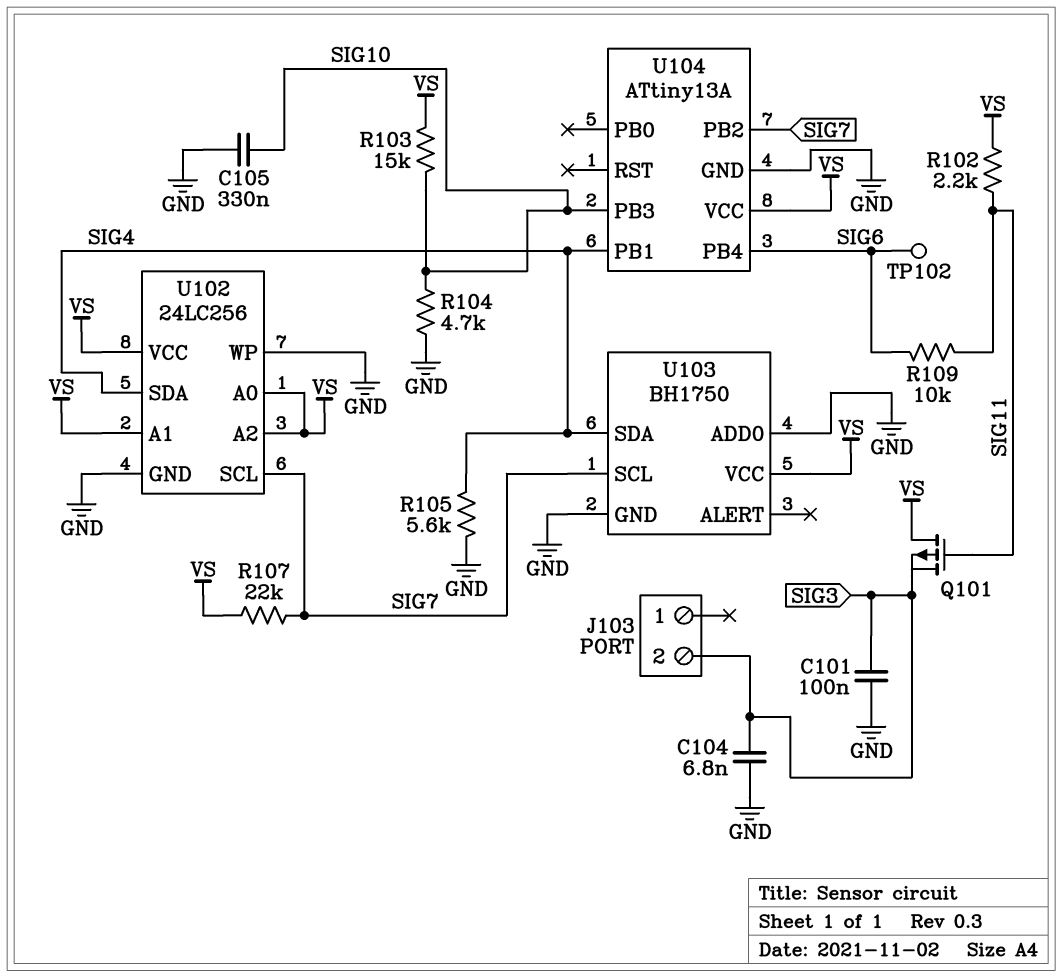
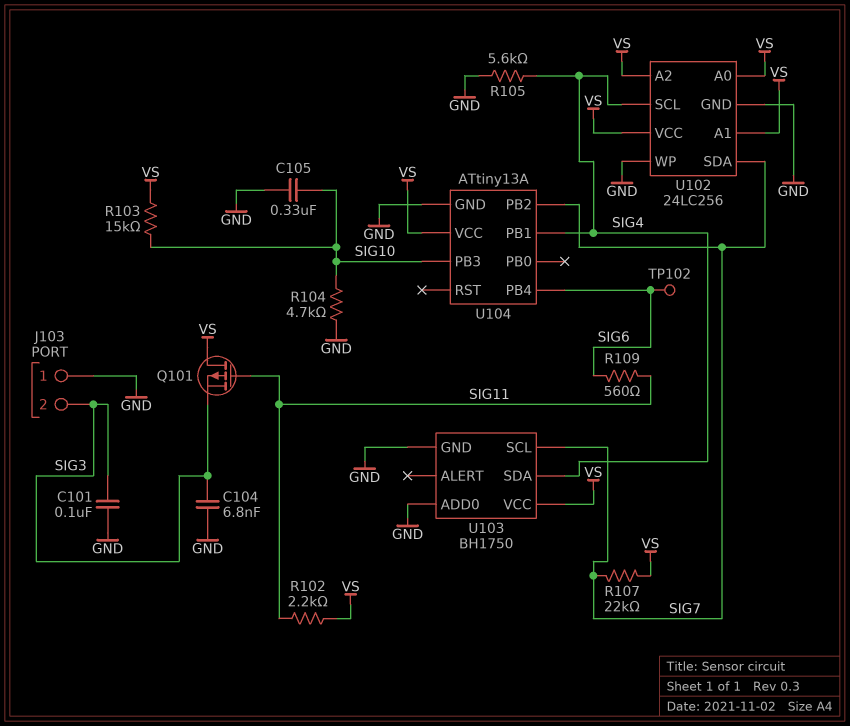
J103 pin 1: none -> GND
R109: 10k (SIG6, SIG11) -> 560 (SIG6, SIG11)
U102 pin SCL: SIG7 -> SIG4
U102 pin SDA: SIG4 -> SIG7

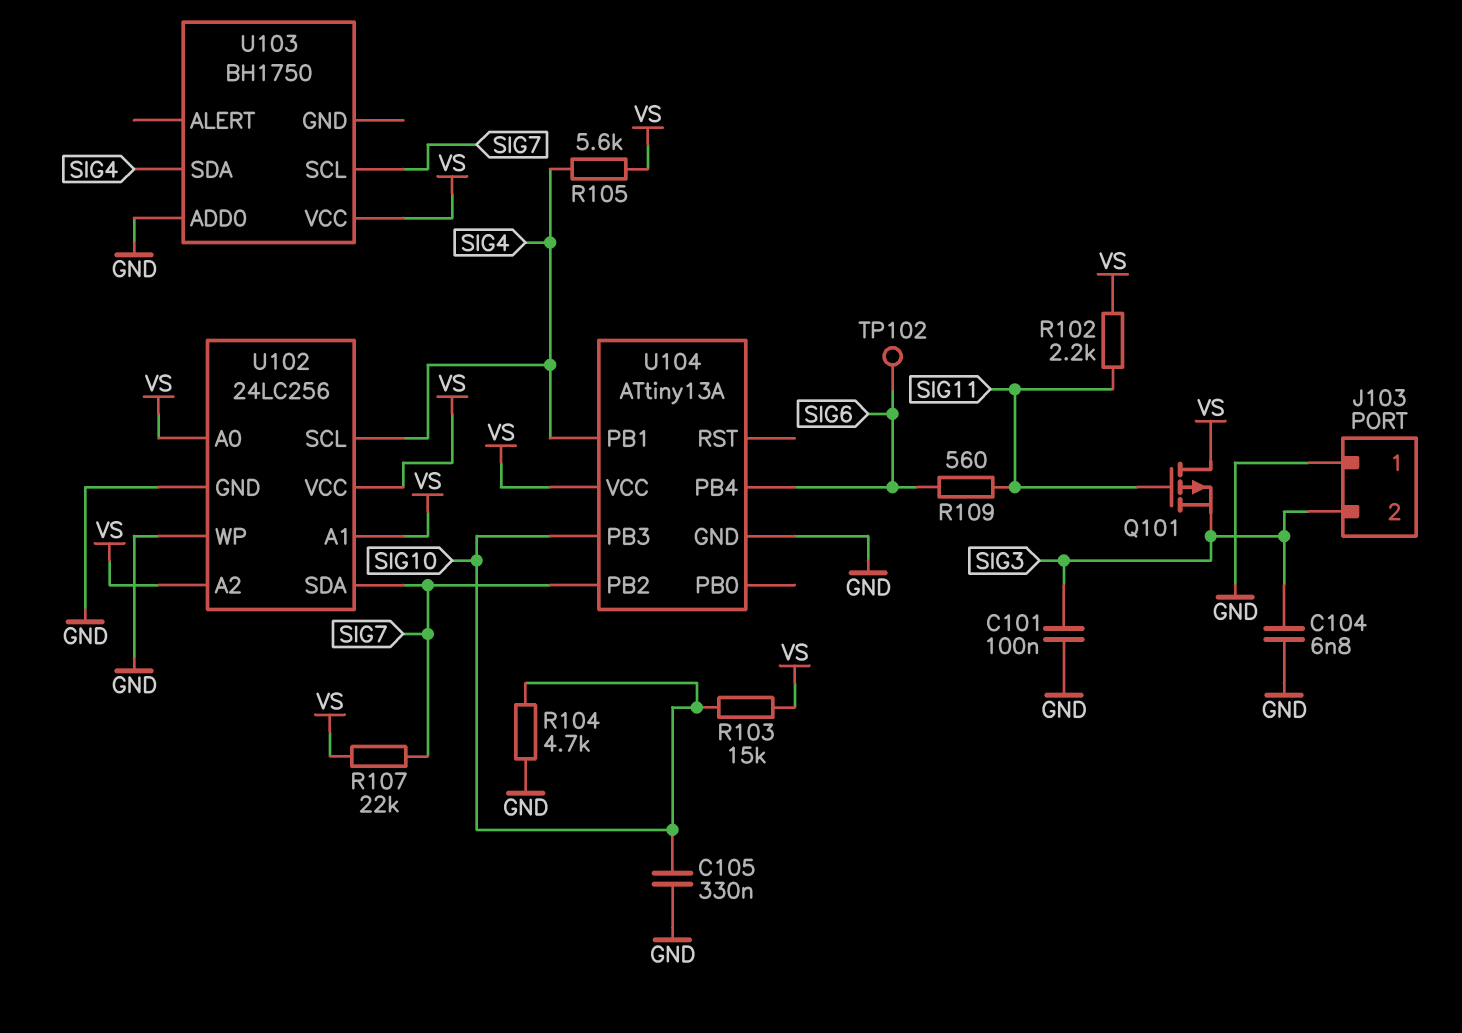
R105: 5.6k (GND, SIG4) -> 5.6k (SIG4, VS)
U103 pin GND: GND -> none

